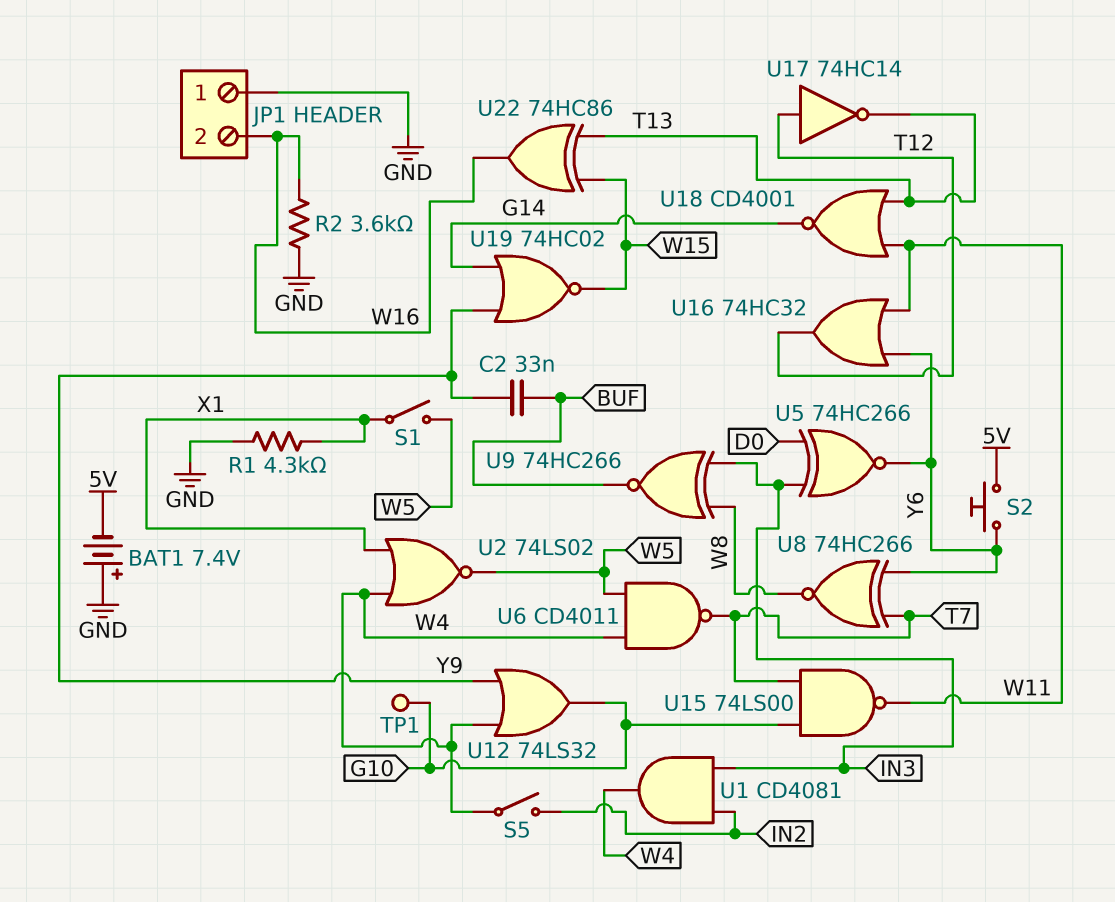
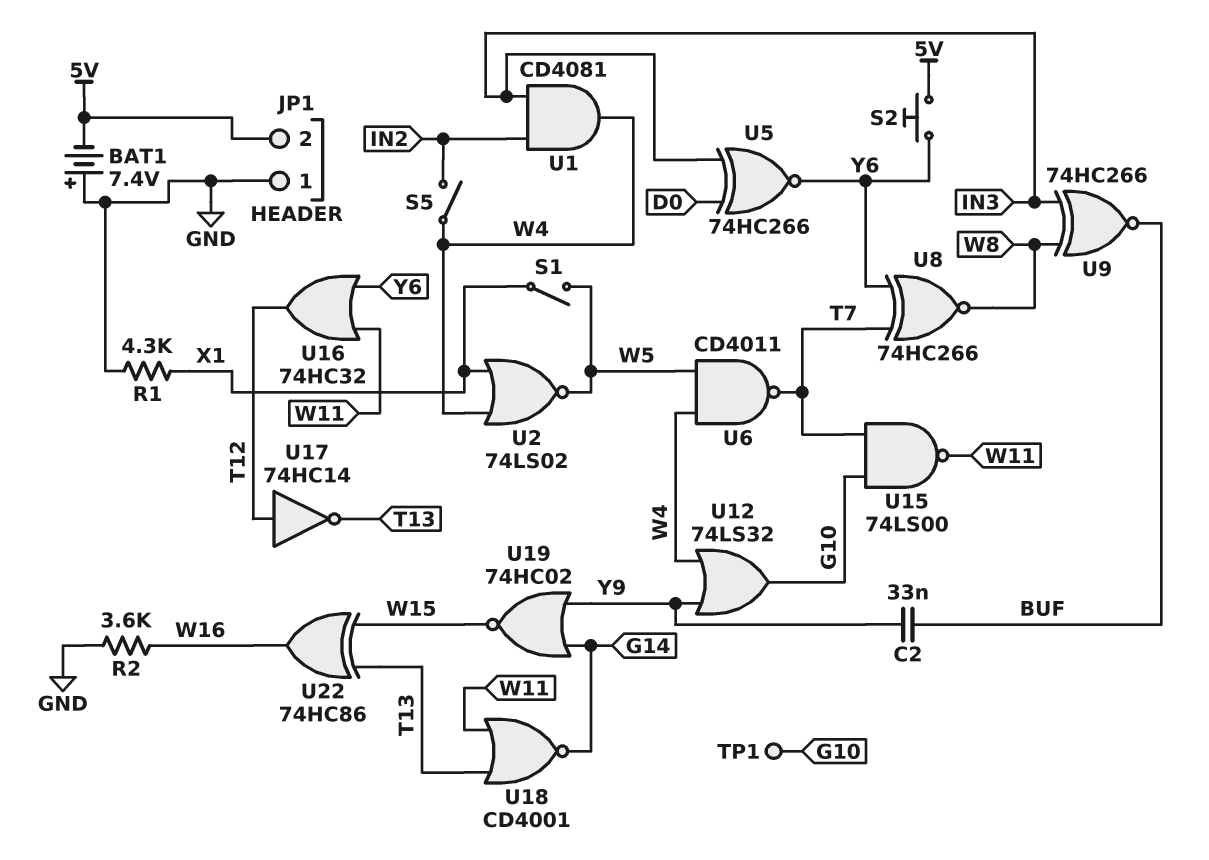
JP1 pin 2: W16 -> 5V

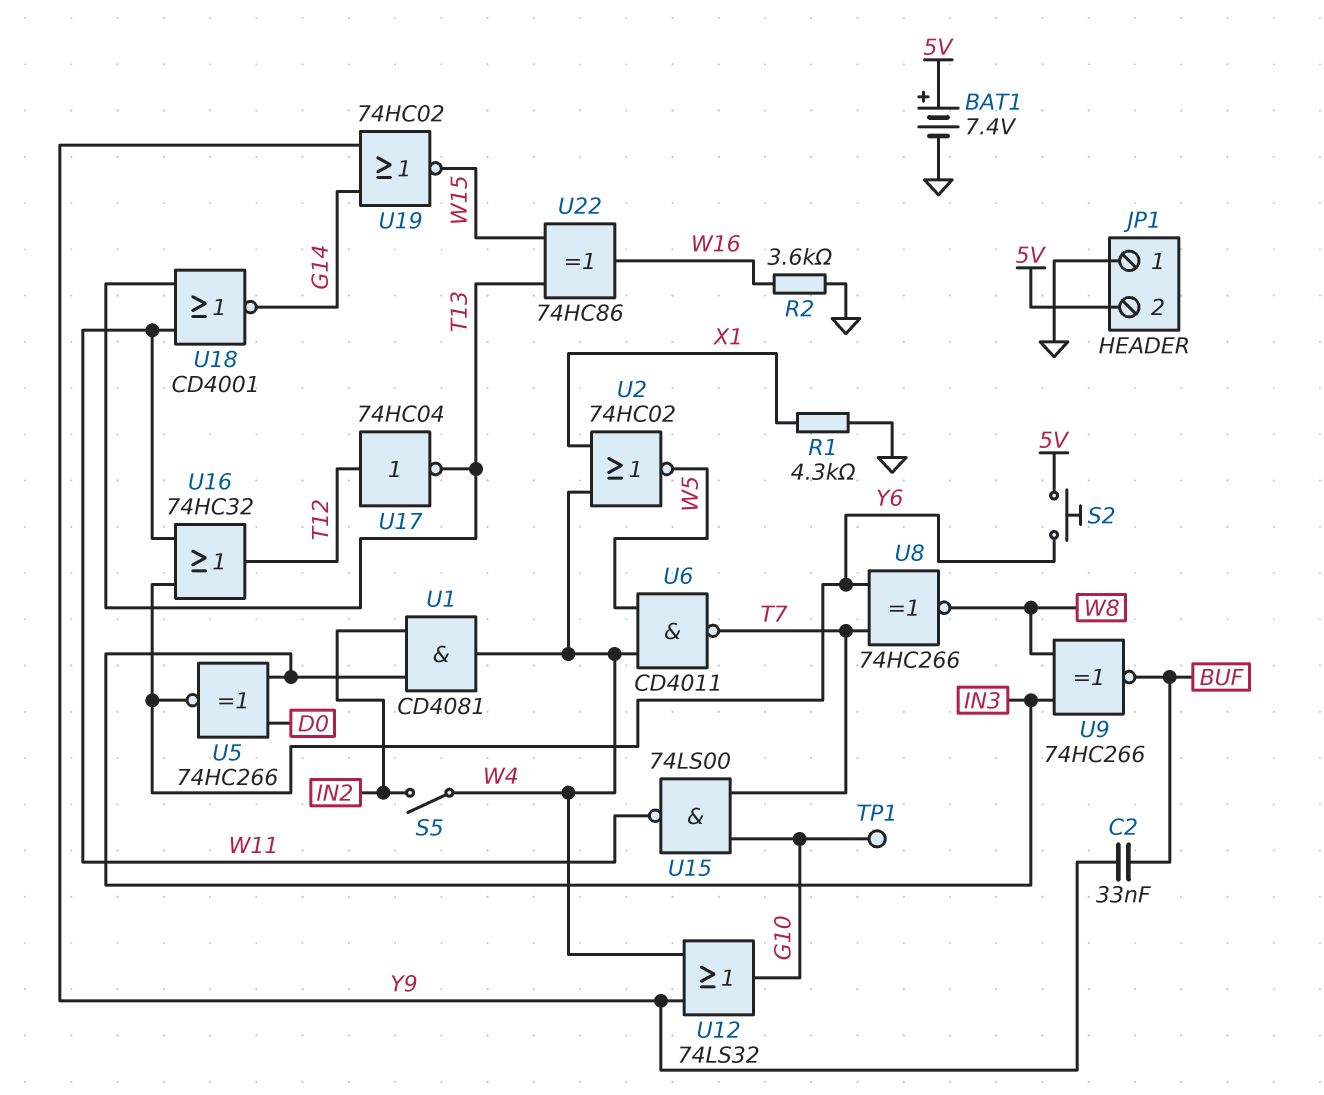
BAT1: 7.4V (plus GND, minus 5V) -> 7.4V (plus 5V, minus GND)
S1: switch (W5, X1) -> none
U2: NOR 74LS02 (in W4, in X1, out W5) -> NOR 74HC02 (in W4, in X1, out W5)
U17: NOT 74HC14 (in T12, out T13) -> NOT 74HC04 (in T12, out T13)

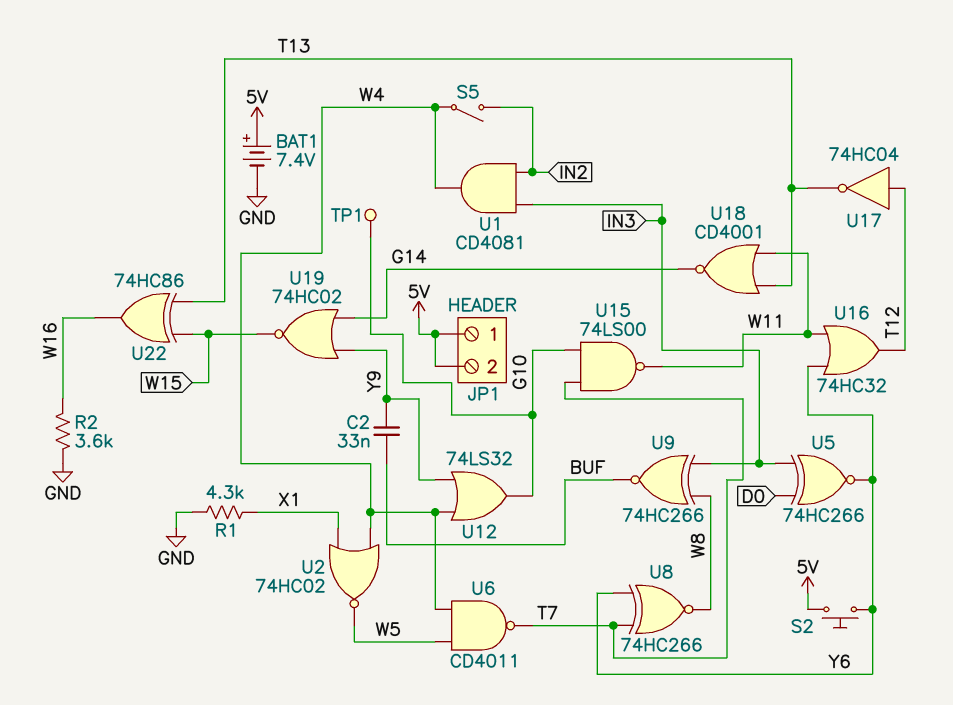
JP1 pin 1: GND -> 5V

